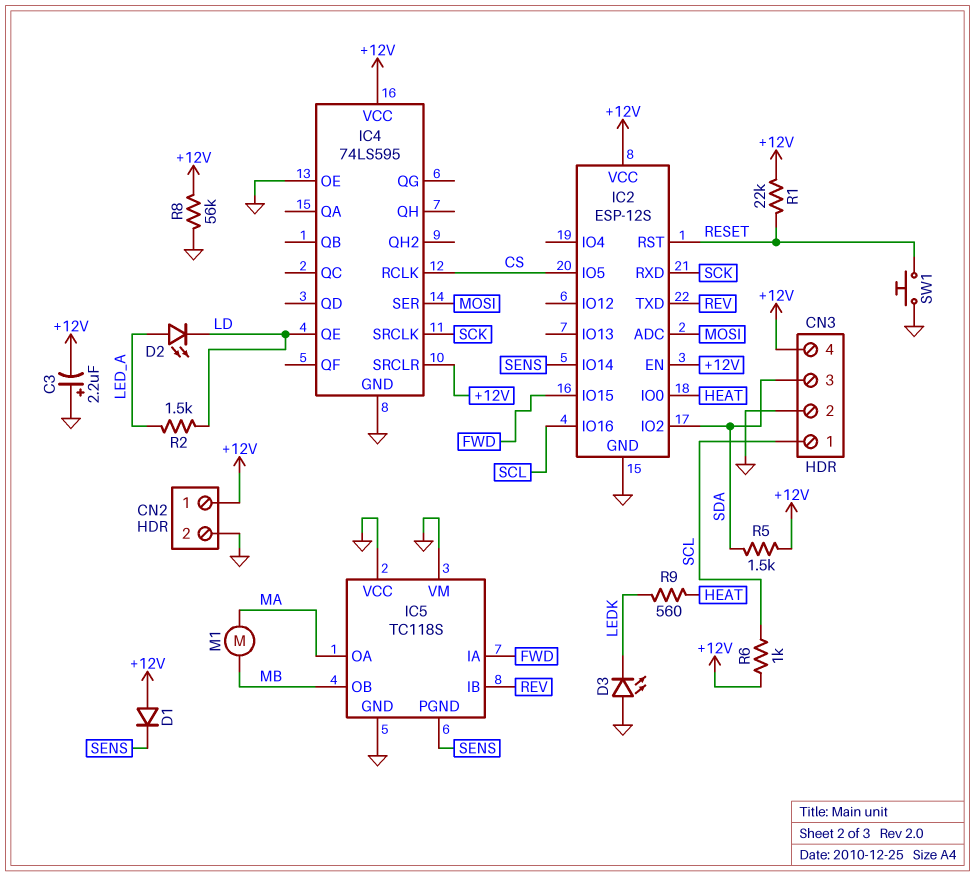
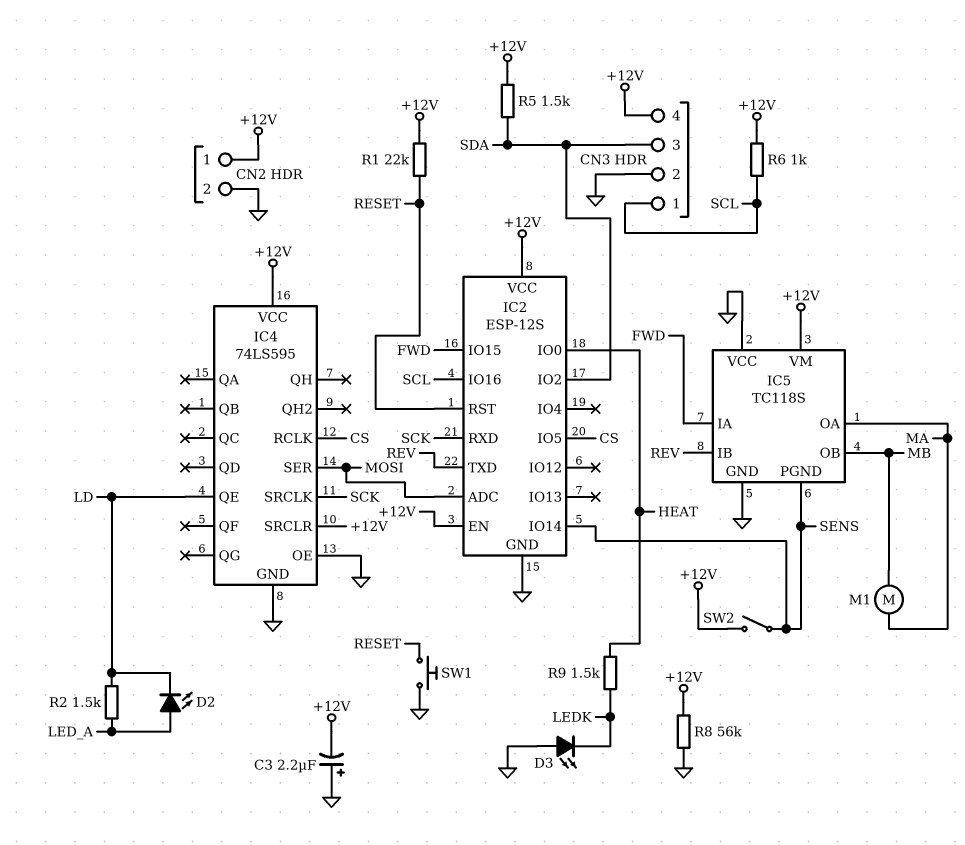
D1: diode (A +12V, K SENS) -> none
IC5 pin VM: GND -> +12V
R9: 560 (HEAT, LEDK) -> 1.5k (HEAT, LEDK)
SW2: none -> switch (+12V, SENS)

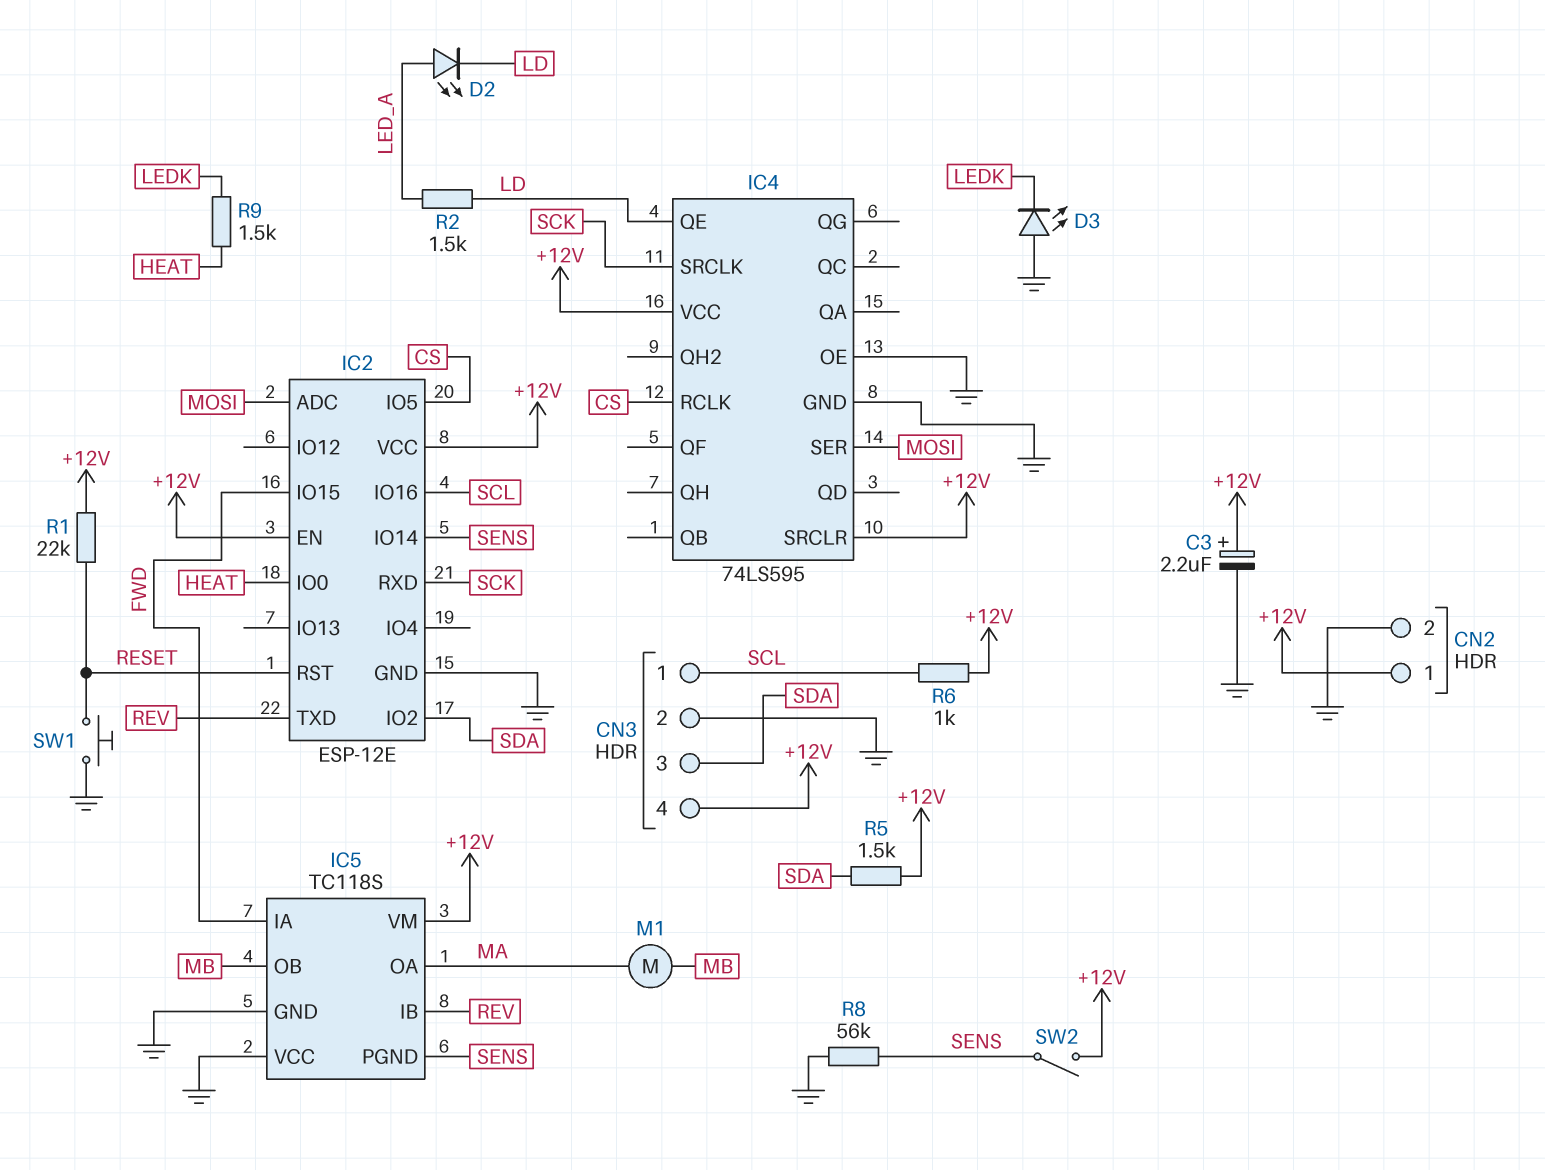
C3: 2.2uF (plus GND, minus +12V) -> 2.2uF (plus +12V, minus GND)
IC2: ESP-12S -> ESP-12E
R8: 56k (+12V, GND) -> 56k (GND, SENS)

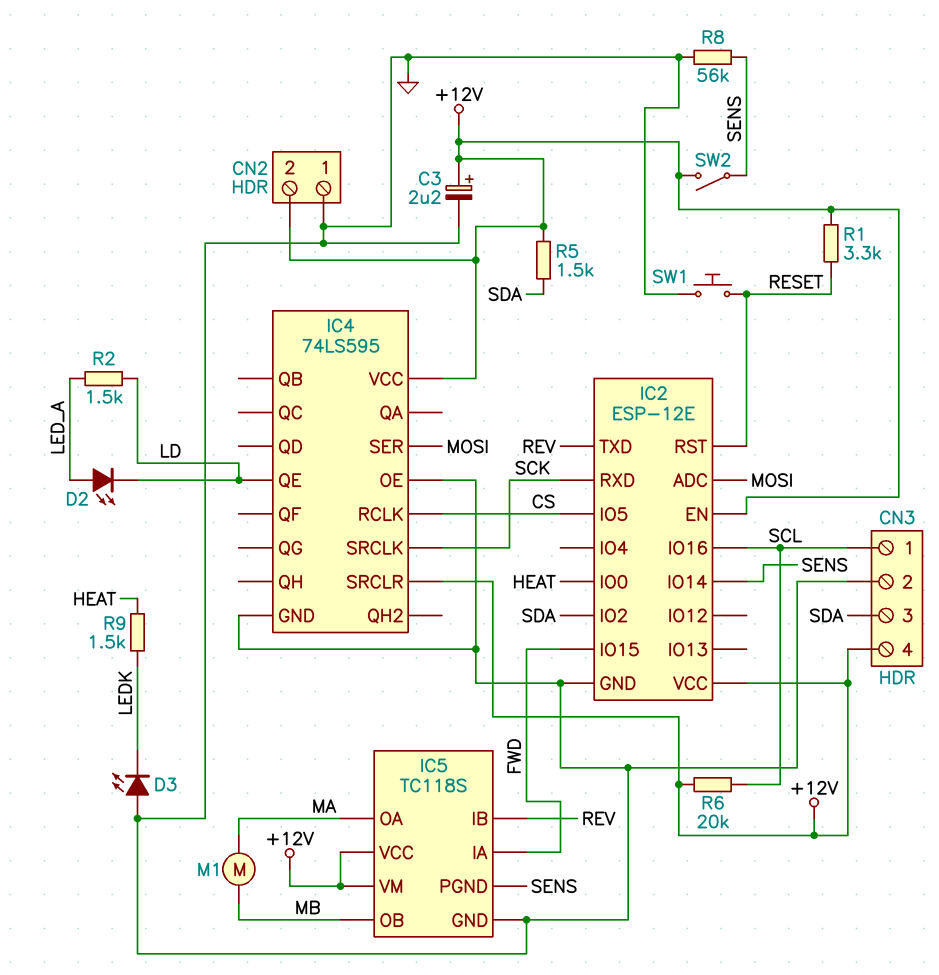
CN2 pin 1: +12V -> GND
CN2 pin 2: GND -> +12V
IC5 pin VCC: GND -> +12V
R1: 22k (+12V, RESET) -> 3.3k (+12V, RESET)
R6: 1k (+12V, SCL) -> 20k (+12V, SCL)

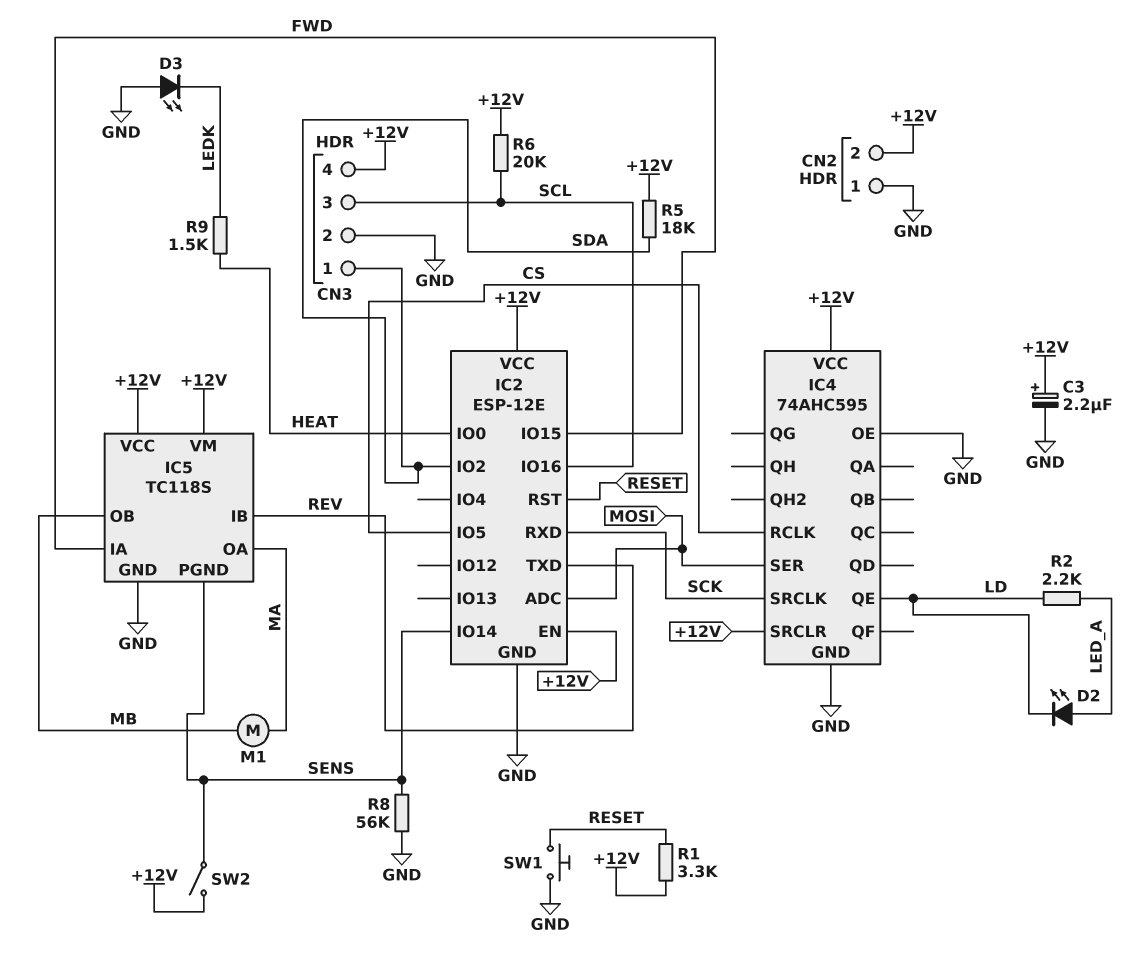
CN3 pin 1: SCL -> SDA
CN3 pin 3: SDA -> SCL
IC4: 74LS595 -> 74AHC595
R2: 1.5k (LD, LED_A) -> 2.2k (LD, LED_A)
R5: 1.5k (+12V, SDA) -> 18k (+12V, SDA)

